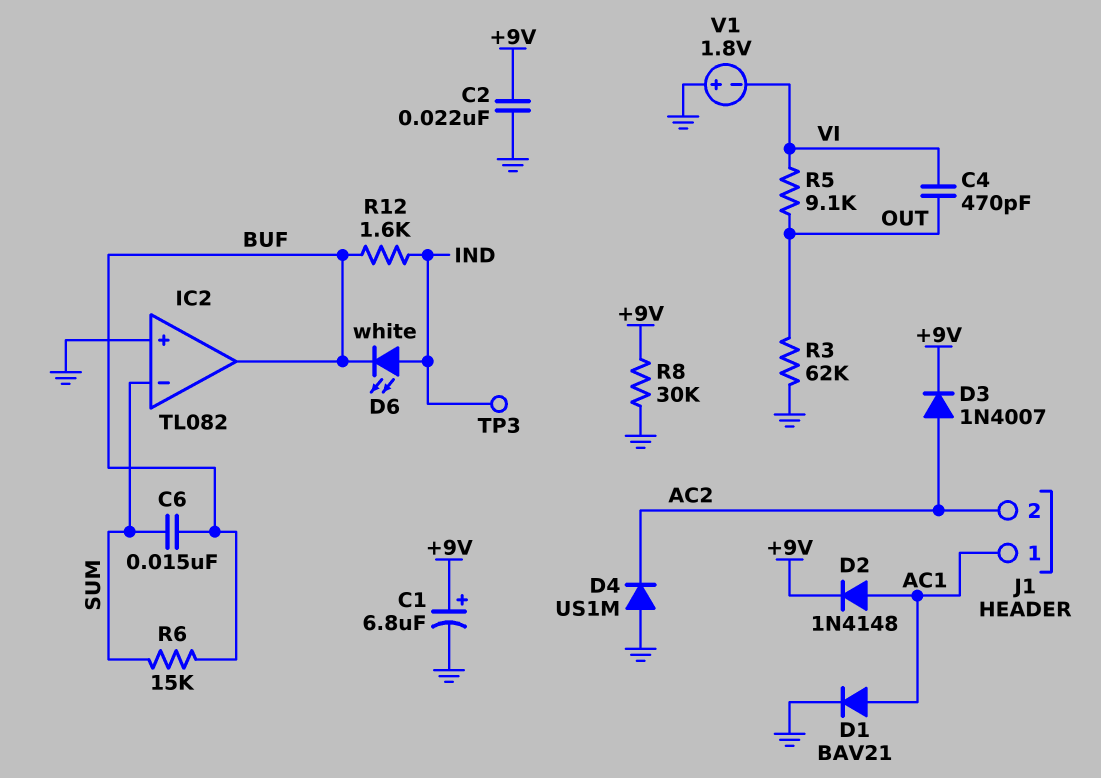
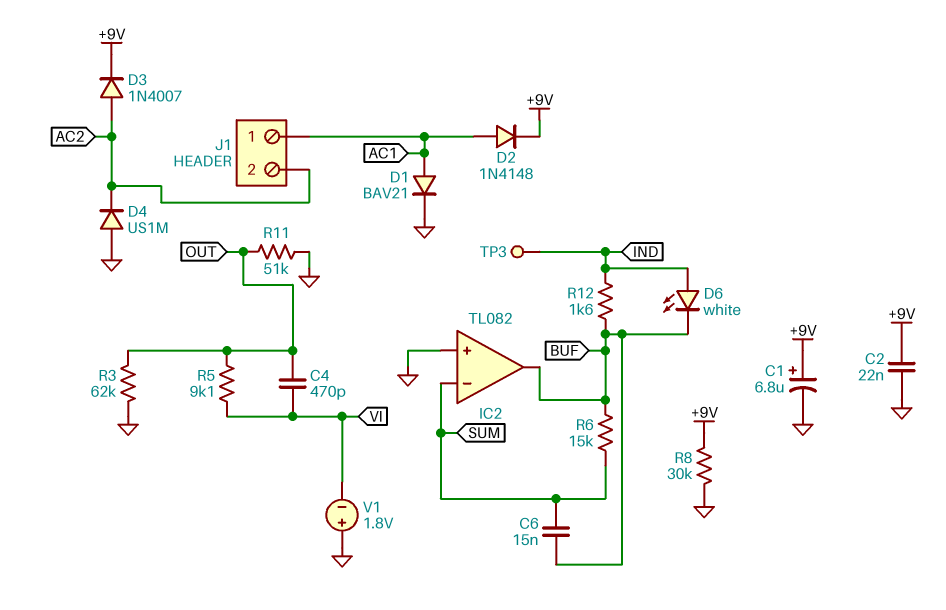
R11: none -> 51k (GND, OUT)

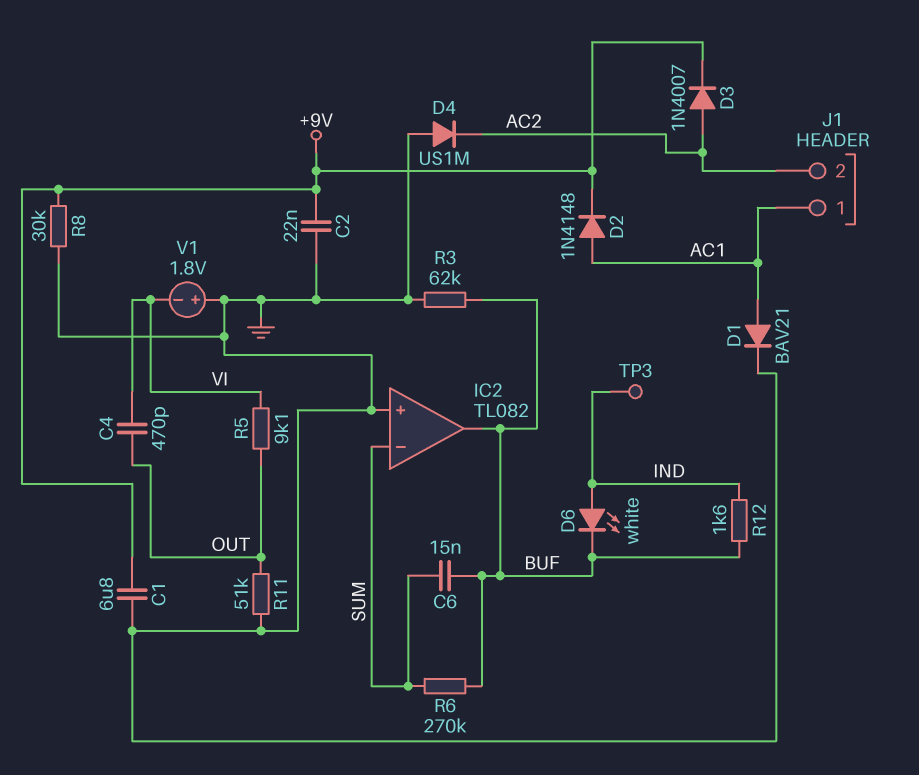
C1: 6.8uF (plus +9V, minus GND) -> 6.8uF (+9V, GND)
R3: 62k (GND, OUT) -> 62k (BUF, GND)
R6: 15k (BUF, SUM) -> 270k (BUF, SUM)

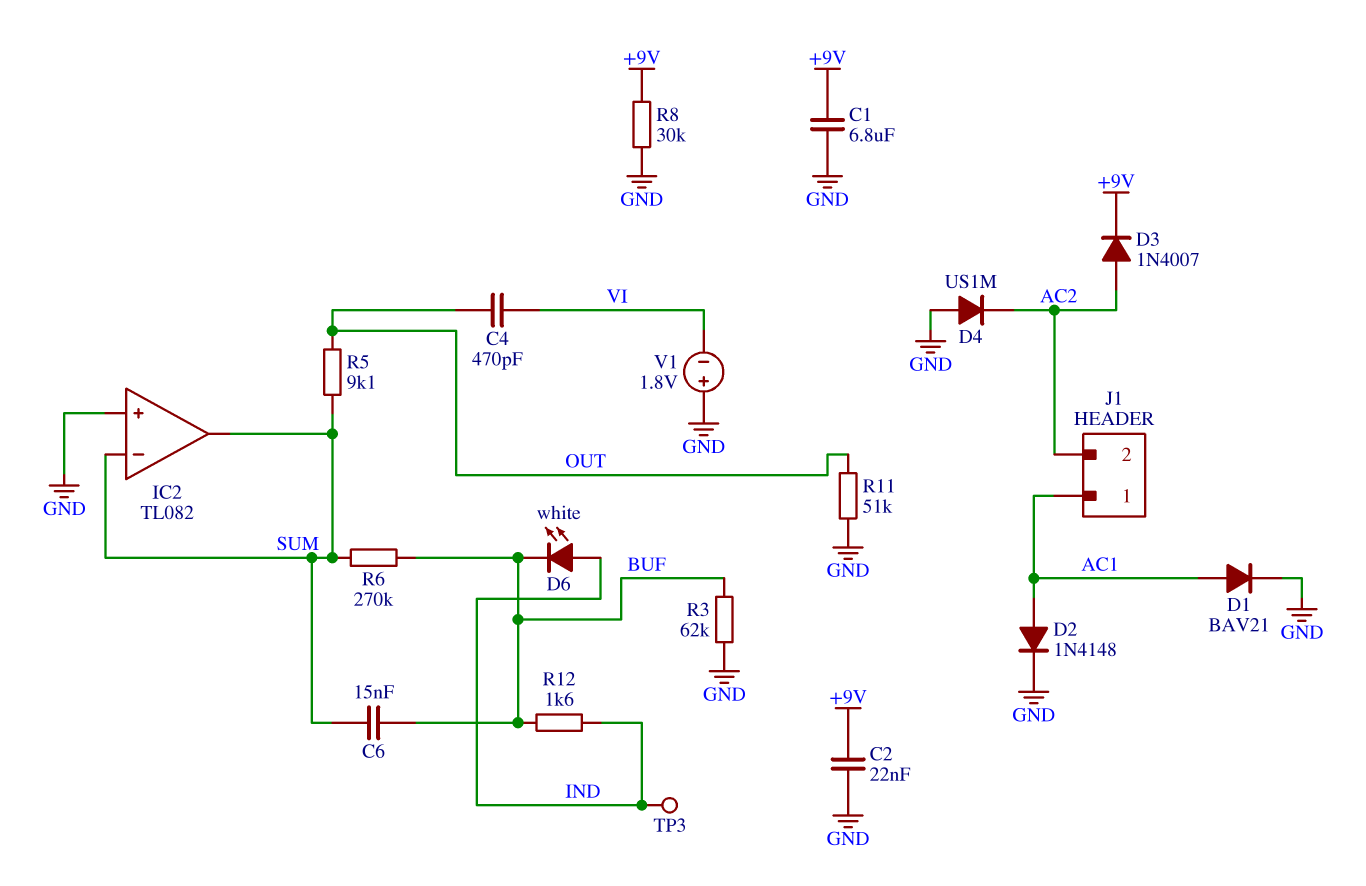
D2: diode 1N4148 (A AC1, K +9V) -> diode 1N4148 (A AC1, K GND)
IC2 pin out: BUF -> SUM
R5: 9.1k (OUT, VI) -> 9.1k (OUT, SUM)

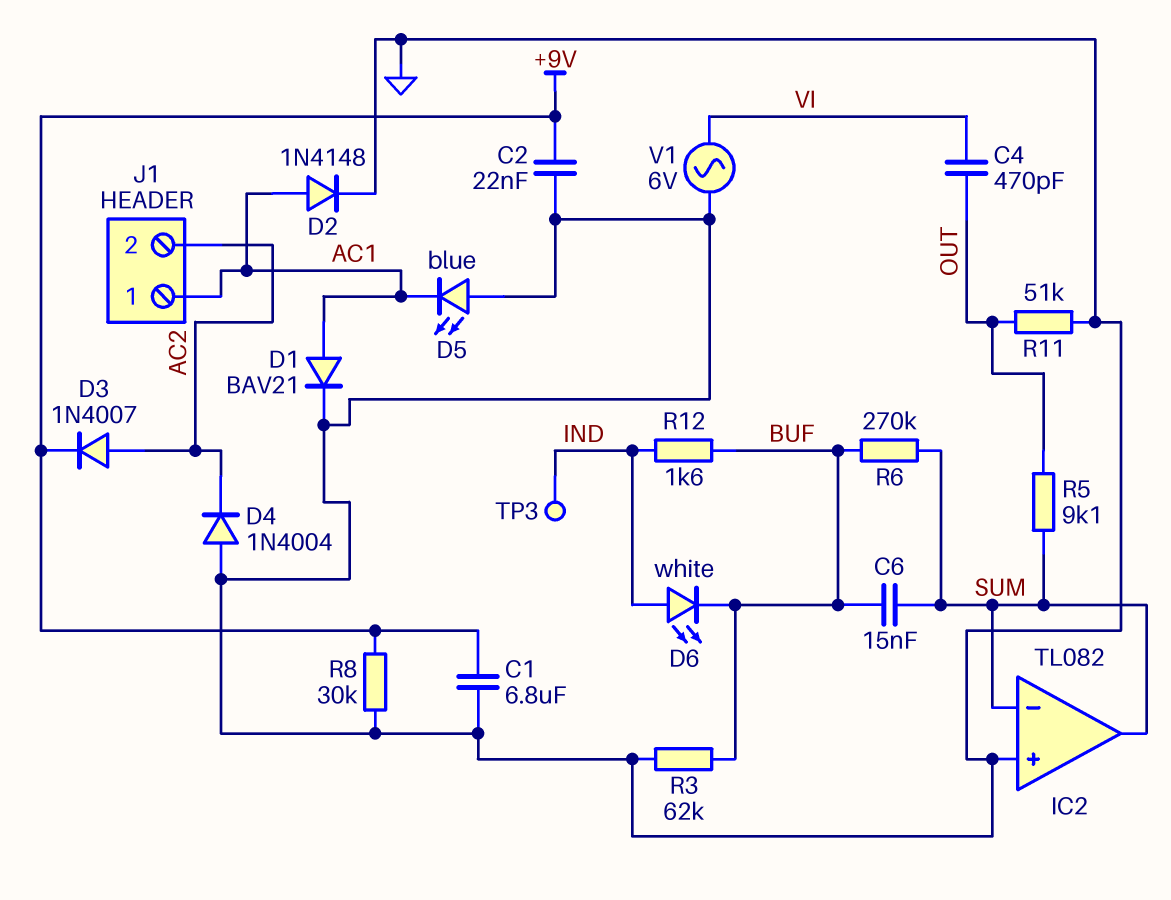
D4: diode US1M (A GND, K AC2) -> diode 1N4004 (A GND, K AC2)
D5: none -> LED blue (A GND, K AC1)
V1: 1.8V (plus GND, minus VI) -> AC 6V (GND, VI)

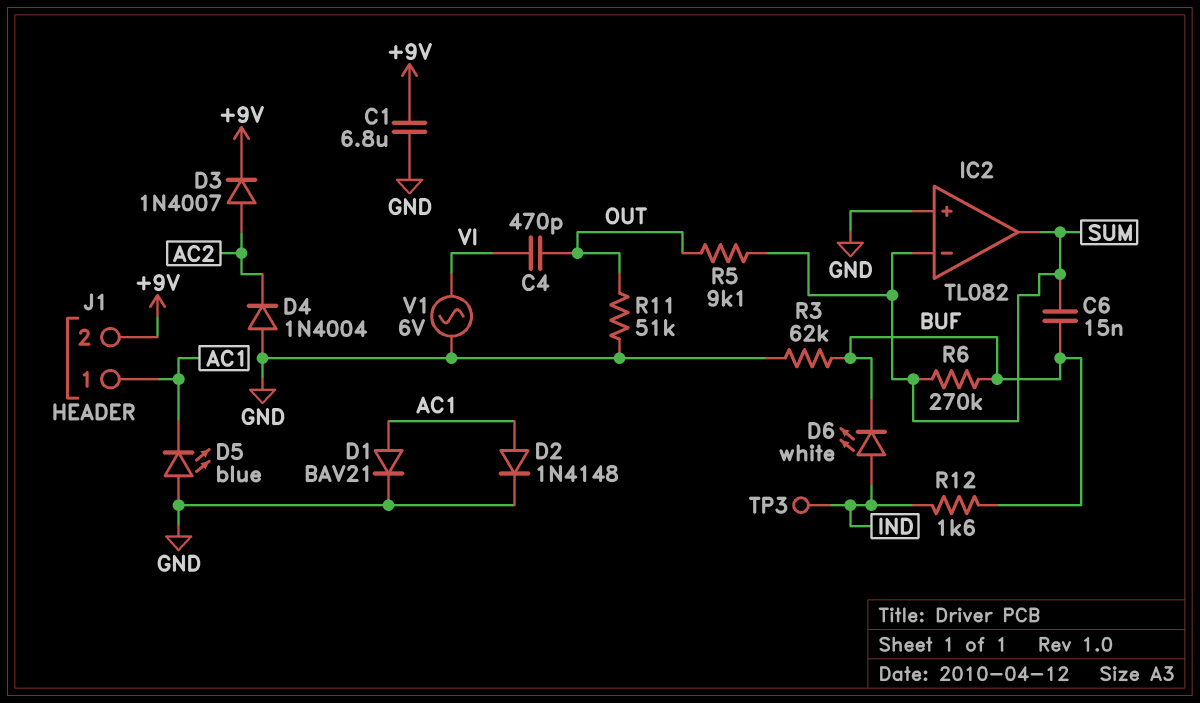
C2: 22nF (+9V, GND) -> none
J1 pin 2: AC2 -> +9V
R8: 30k (+9V, GND) -> none

